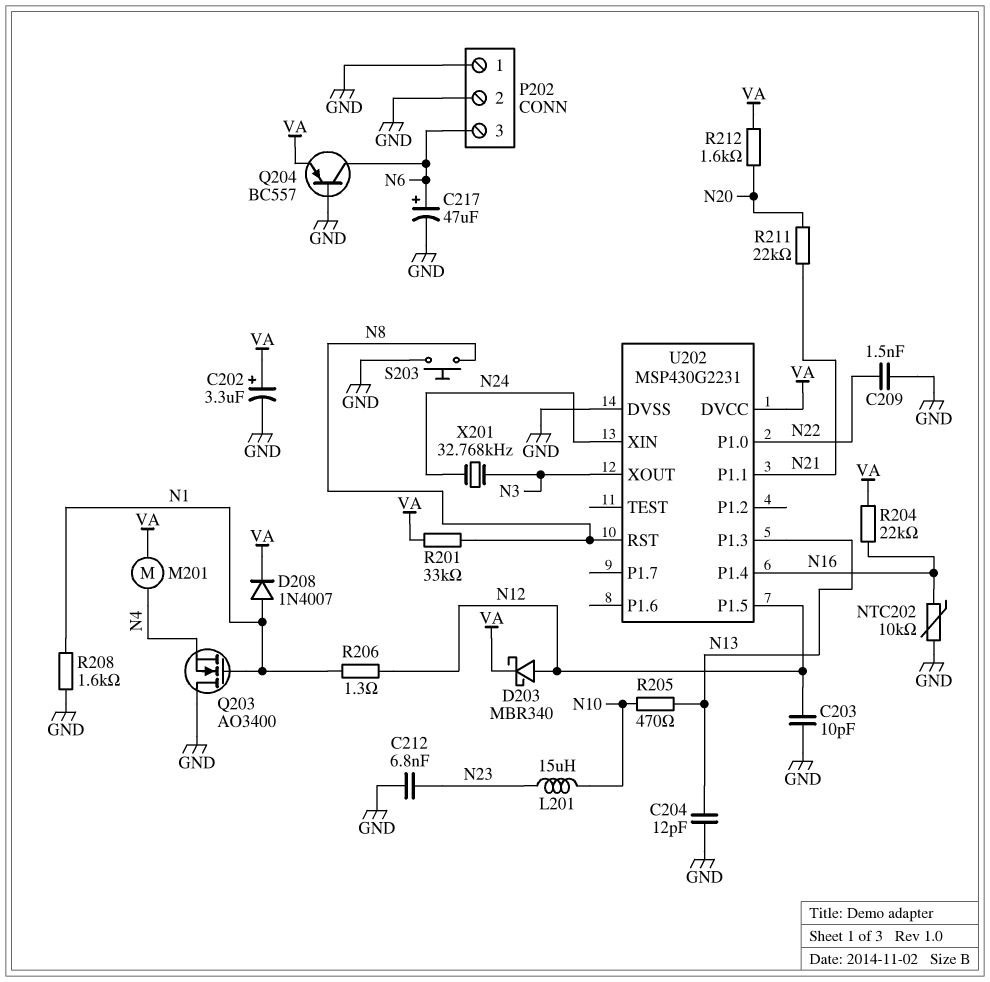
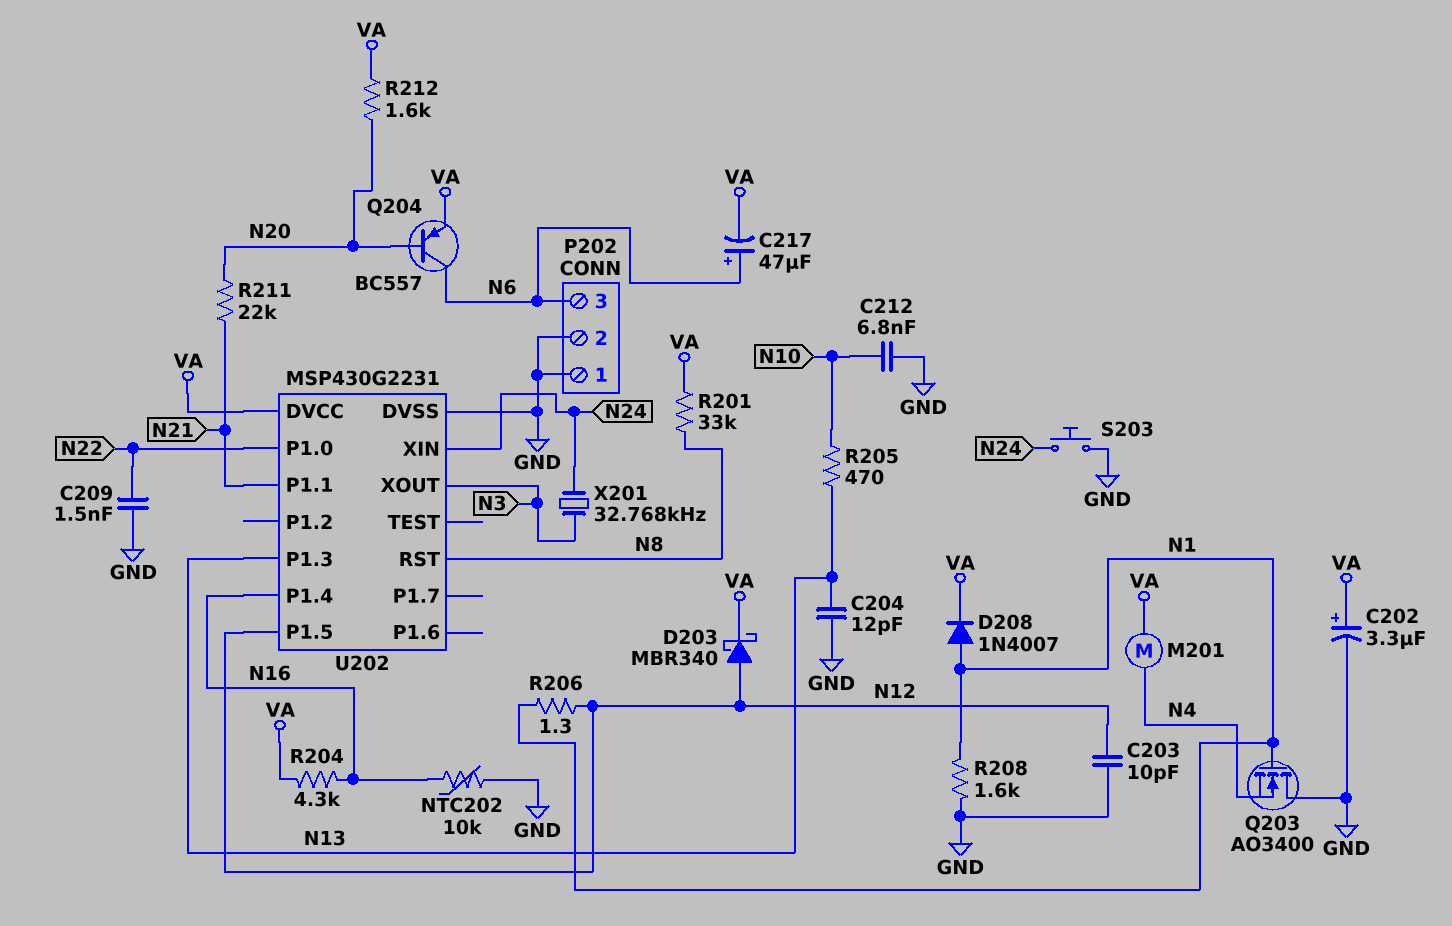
C212: 6.8nF (GND, N23) -> 6.8nF (GND, N10)
C217: 47uF (plus N6, minus GND) -> 47uF (plus N6, minus VA)
L201: 15uH (N10, N23) -> none
Q204: PNP BC557 (B GND, C N6, E VA) -> PNP BC557 (B N20, C N6, E VA)
R204: 22k (N16, VA) -> 4.3k (N16, VA)
S203: button (GND, N8) -> button (GND, N24)

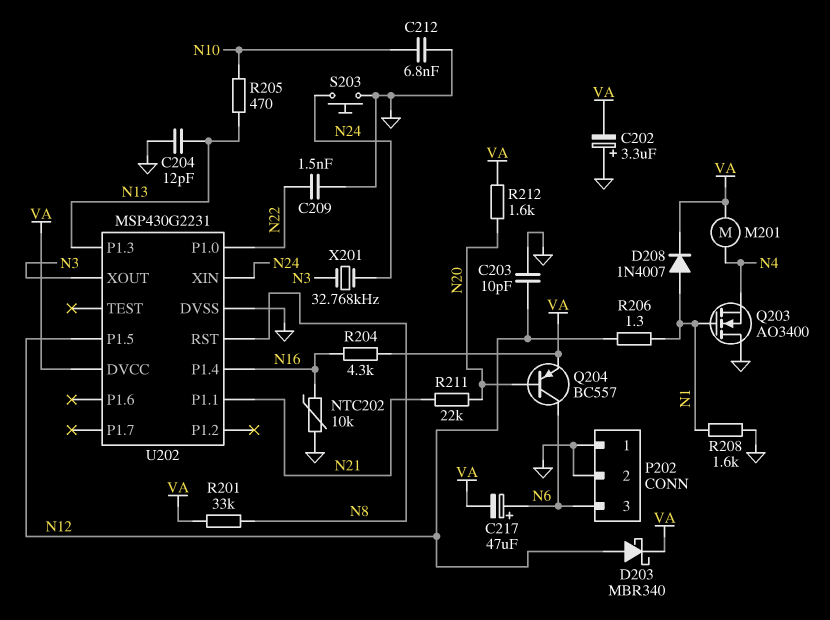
C202: 3.3uF (plus VA, minus GND) -> 3.3uF (plus GND, minus VA)

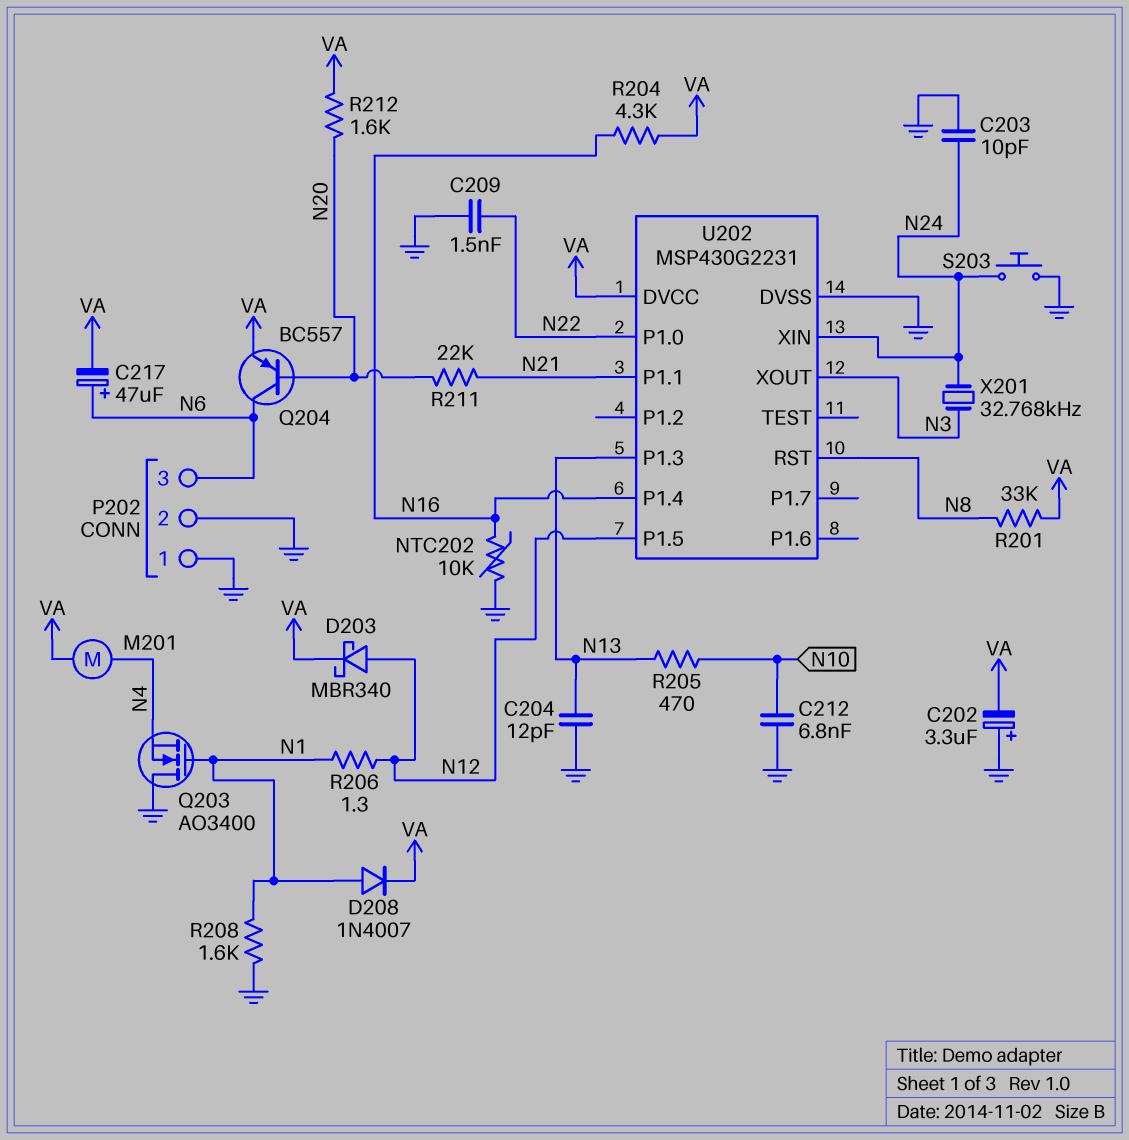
C203: 10pF (GND, N12) -> 10pF (GND, N24)

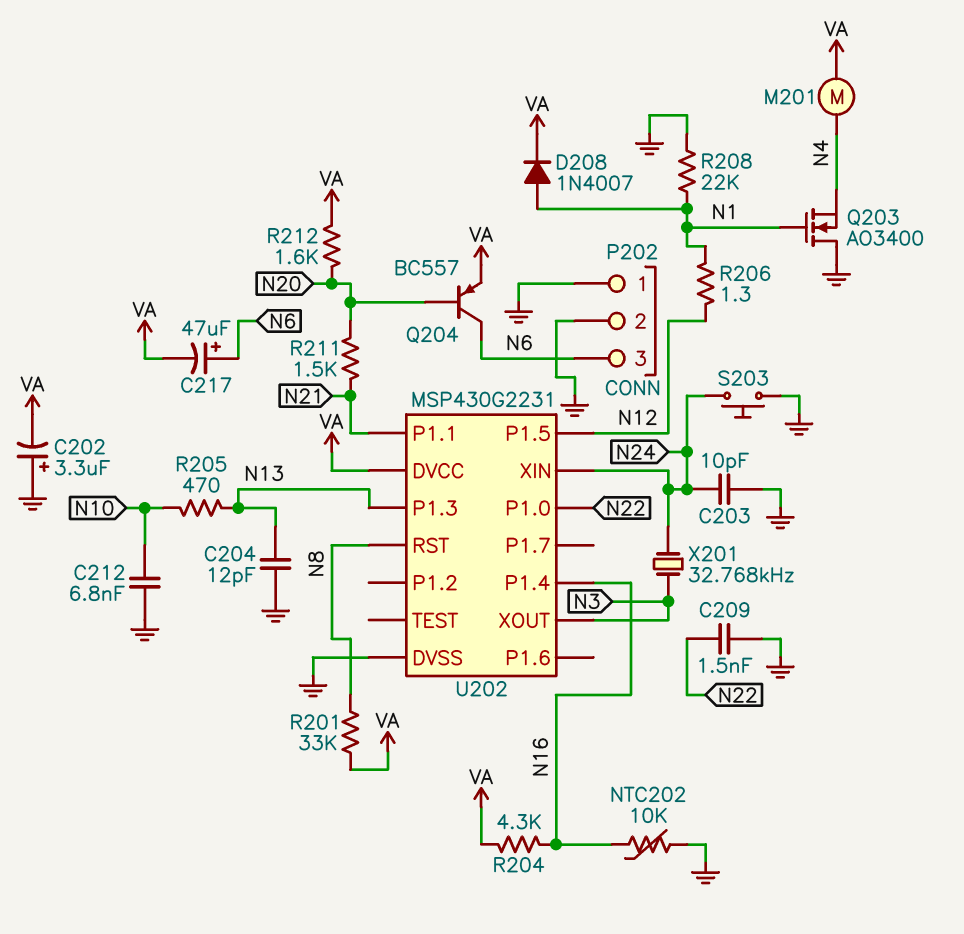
D203: schottky MBR340 (A N12, K VA) -> none
R208: 1.6k (GND, N1) -> 22k (GND, N1)
R211: 22k (N20, N21) -> 1.5k (N20, N21)

